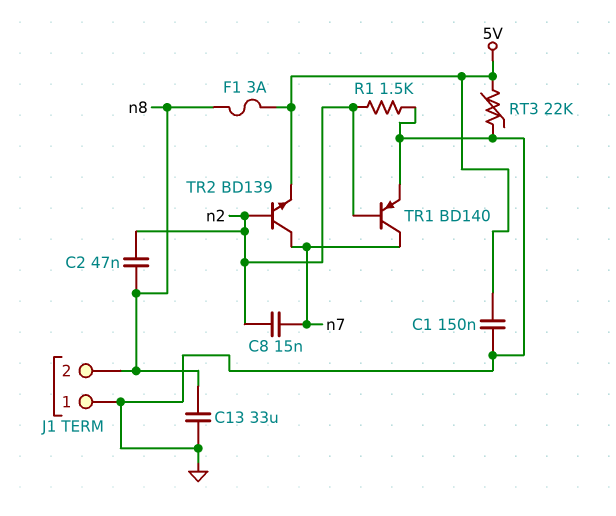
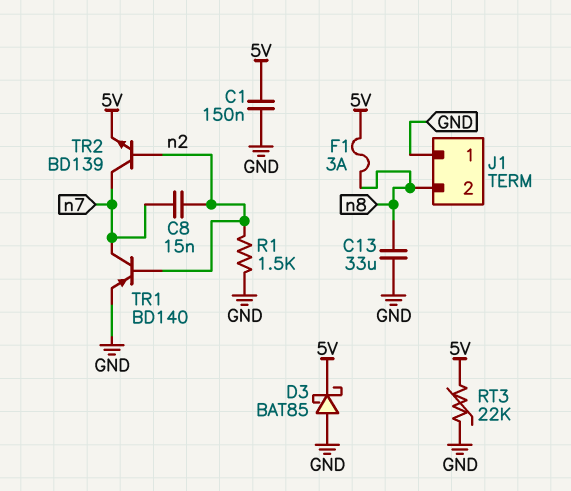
C2: 47nF (n2, n8) -> none
D3: none -> schottky BAT85 (A GND, K 5V)

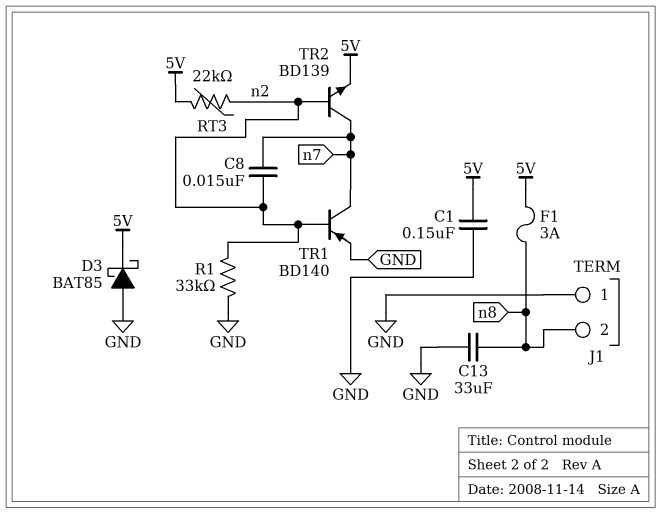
R1: 1.5k (GND, n2) -> 33k (GND, n2)
RT3: 22k (5V, GND) -> 22k (5V, n2)

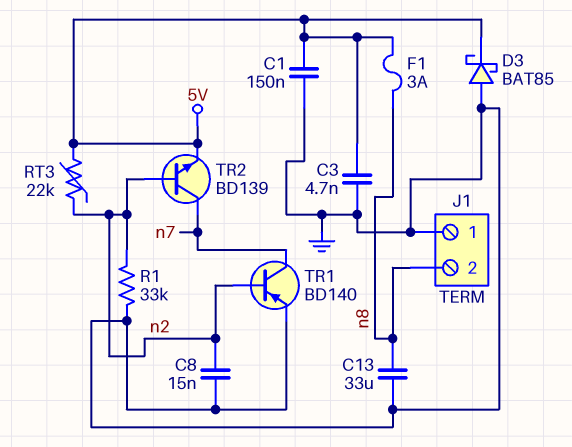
C3: none -> 4.7nF (5V, GND)
C8: 15nF (n2, n7) -> 15nF (GND, n2)

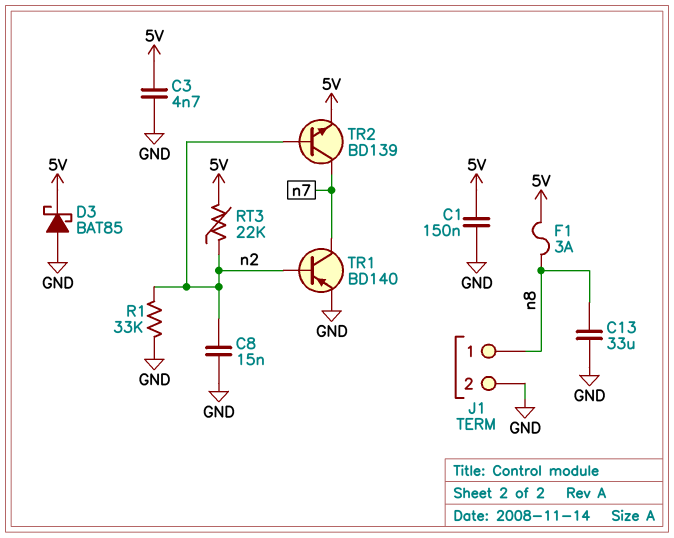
J1 pin 1: GND -> n8
J1 pin 2: n8 -> GND

